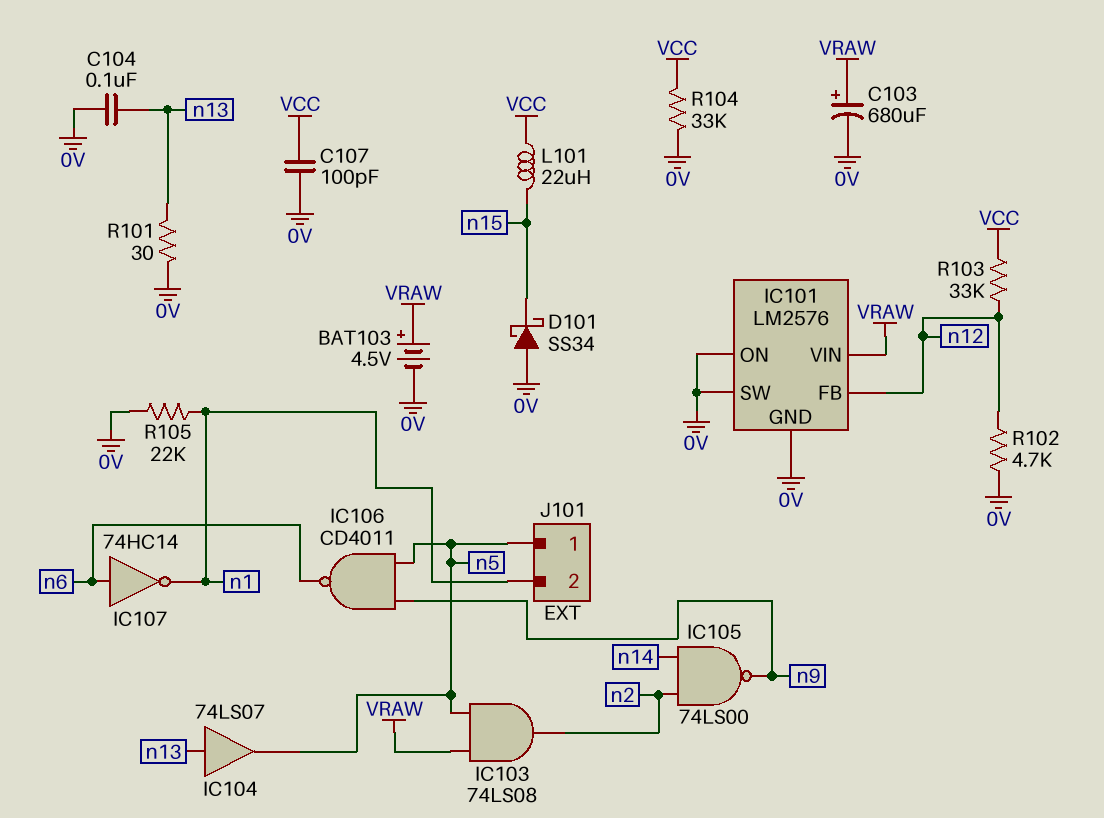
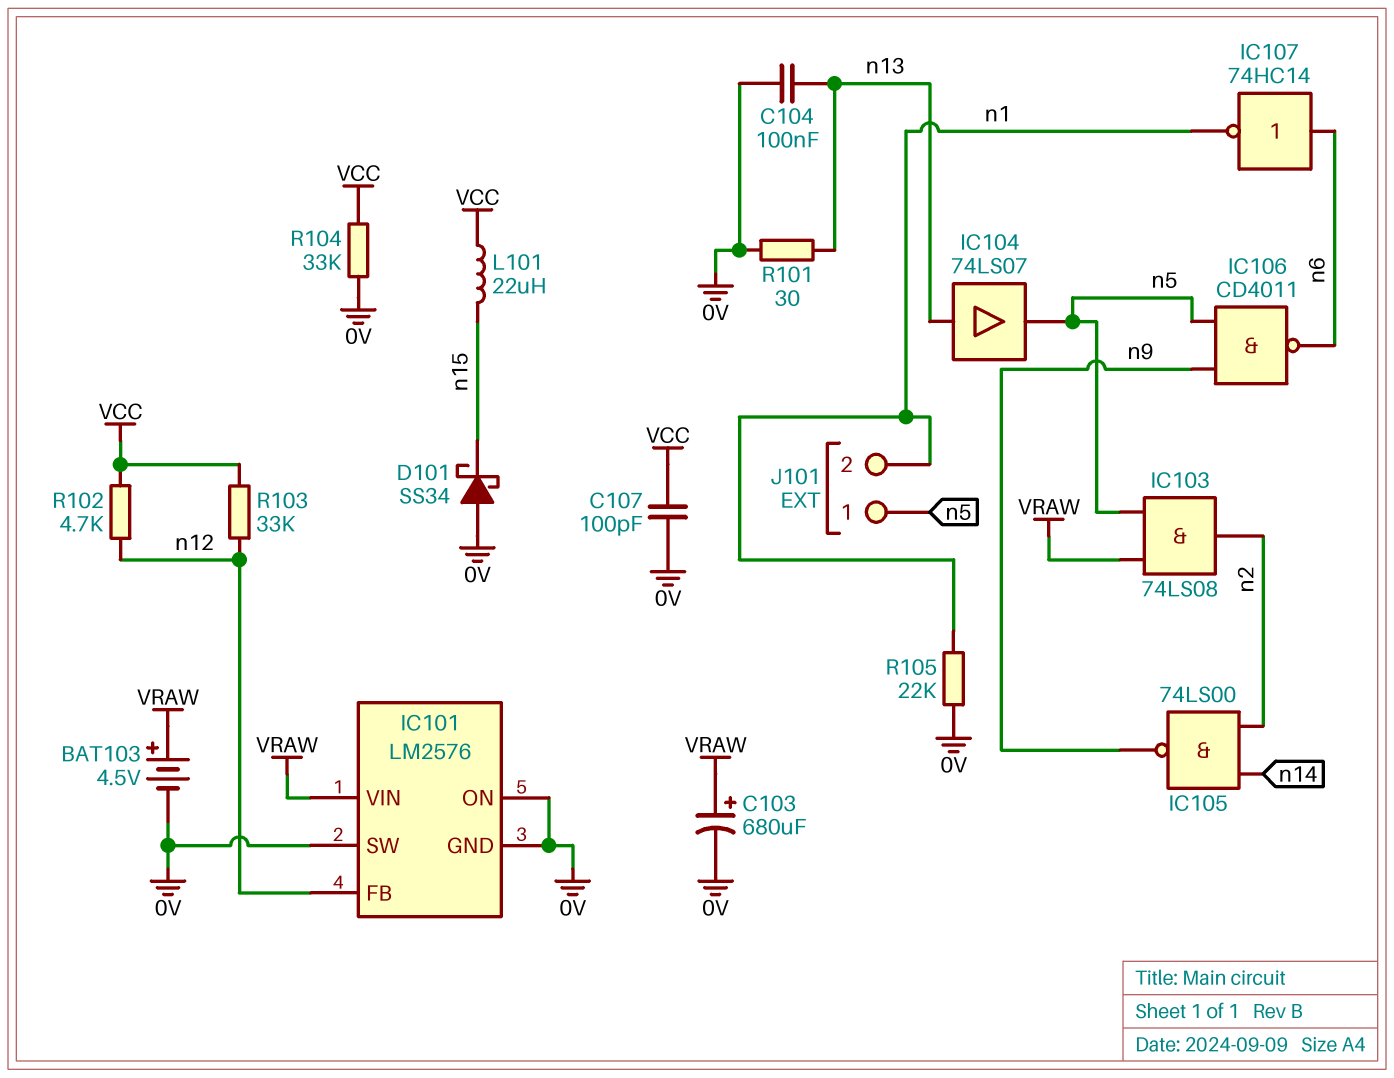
R102: 4.7k (0V, n12) -> 4.7k (VCC, n12)

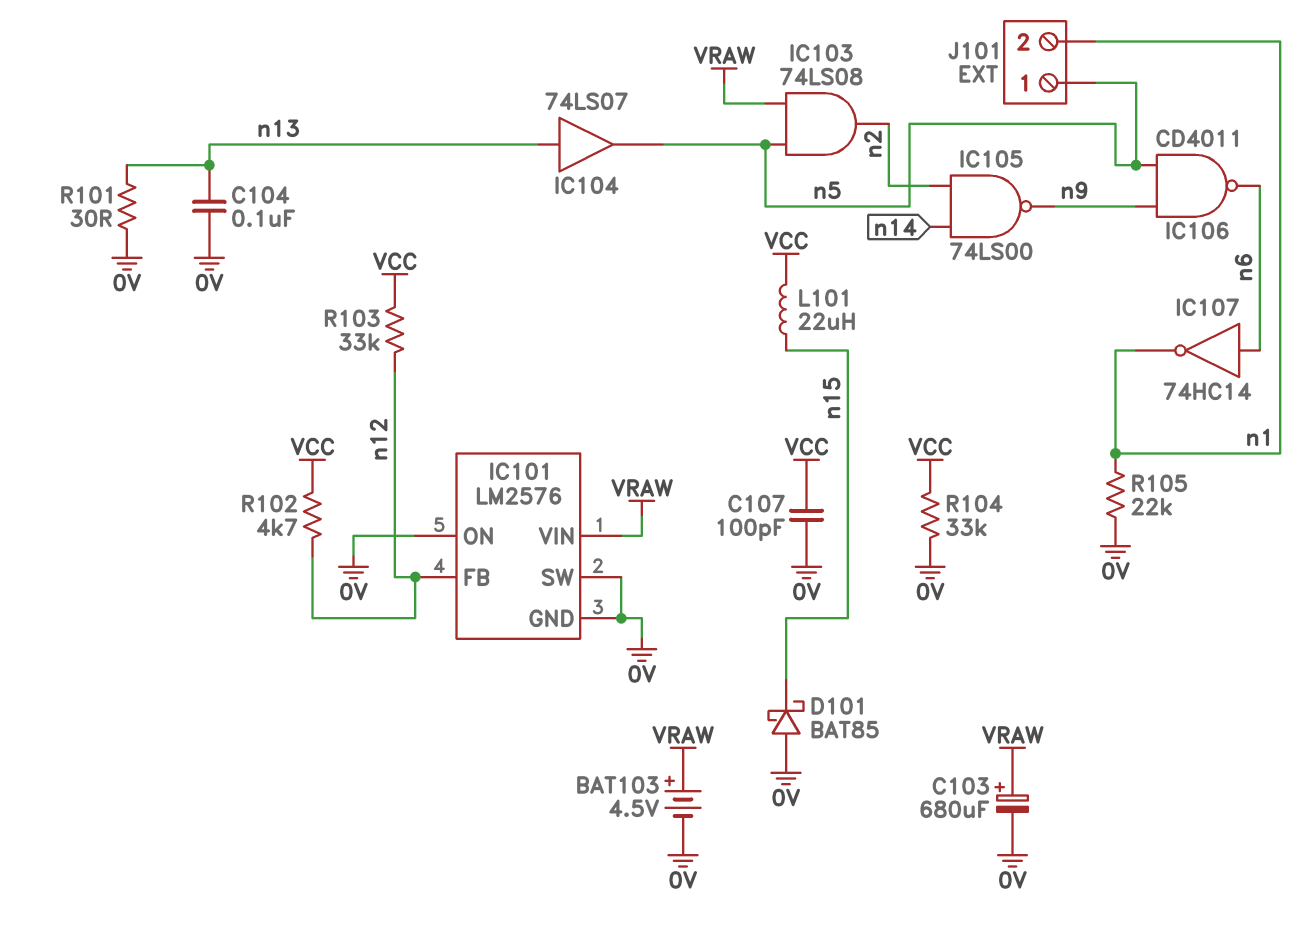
D101: schottky SS34 (A 0V, K n15) -> schottky BAT85 (A 0V, K n15)

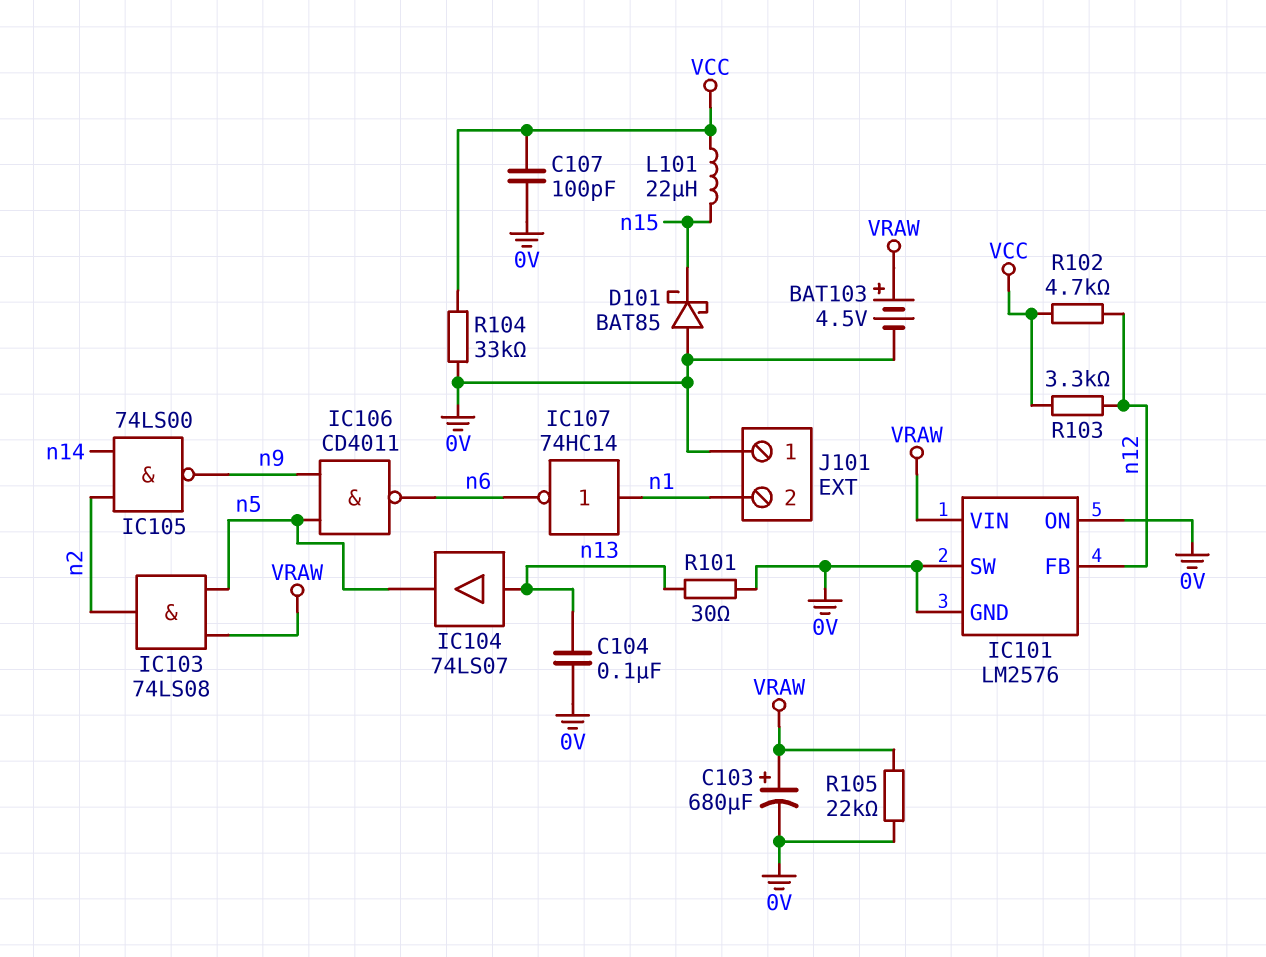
IC107: NOT 74HC14 (in n6, out n1) -> NOT 74HC14 (in n1, out n6)
J101 pin 1: n5 -> 0V
R103: 33k (VCC, n12) -> 3.3k (VCC, n12)
R105: 22k (0V, n1) -> 22k (0V, VRAW)

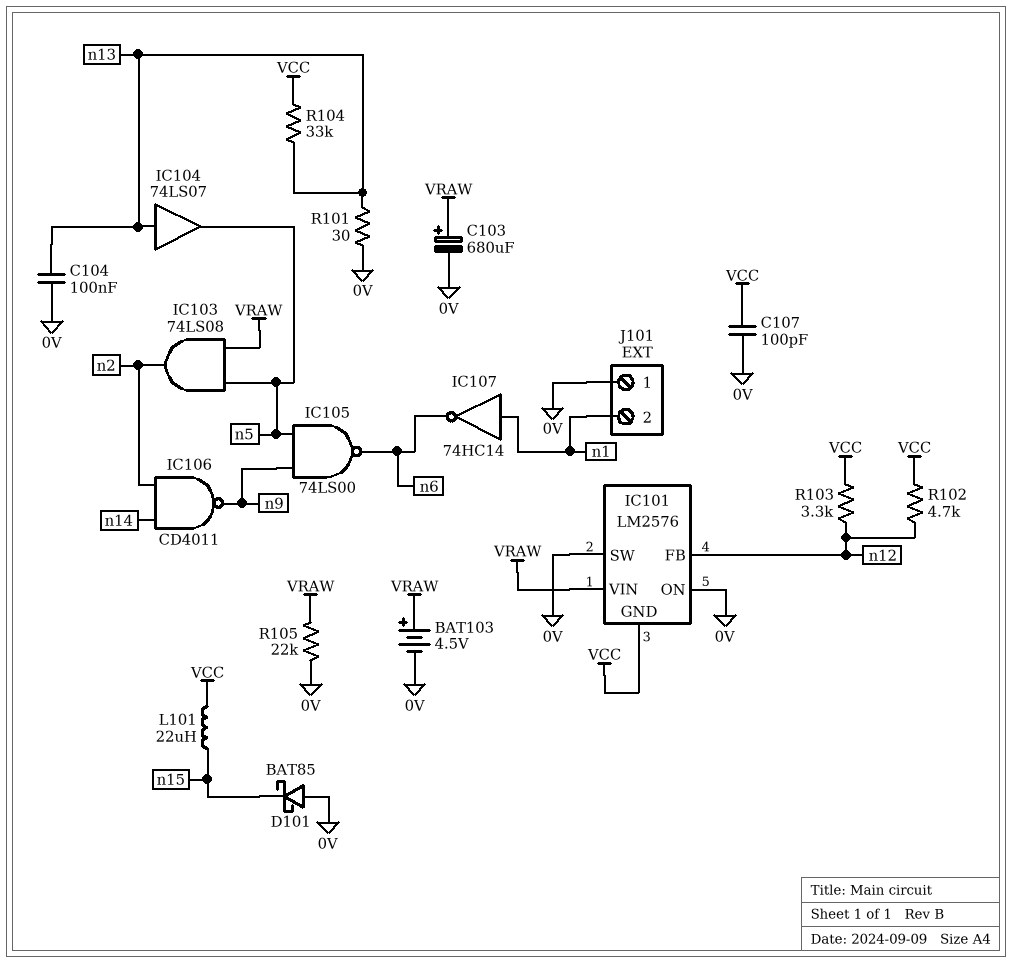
IC101 pin GND: 0V -> VCC
IC105: NAND 74LS00 (in n2, in n14, out n9) -> NAND 74LS00 (in n5, in n9, out n6)
IC106: NAND CD4011 (in n5, in n9, out n6) -> NAND CD4011 (in n2, in n14, out n9)
R104: 33k (0V, VCC) -> 33k (VCC, n13)

